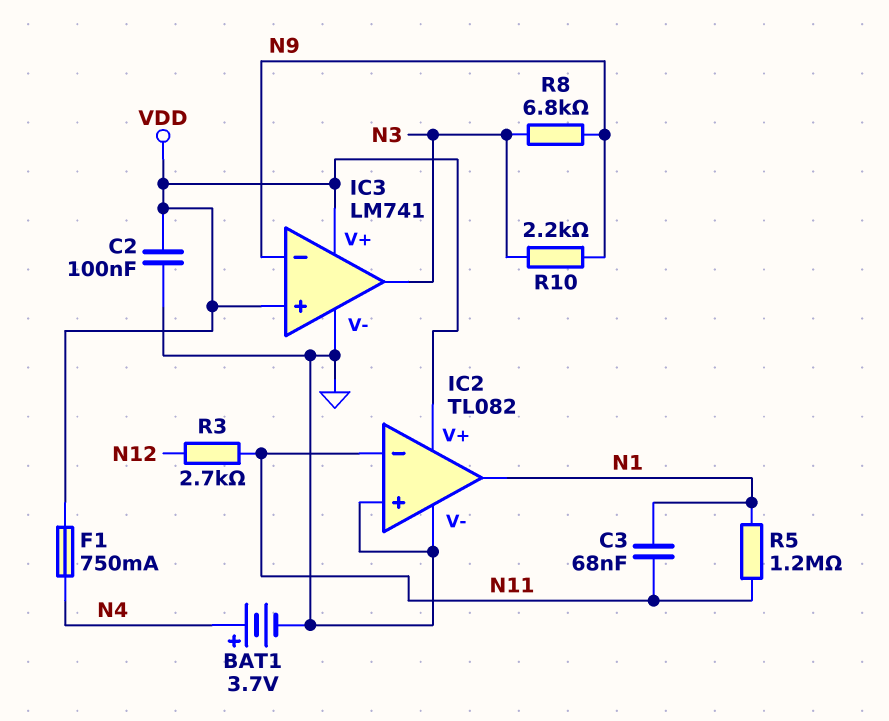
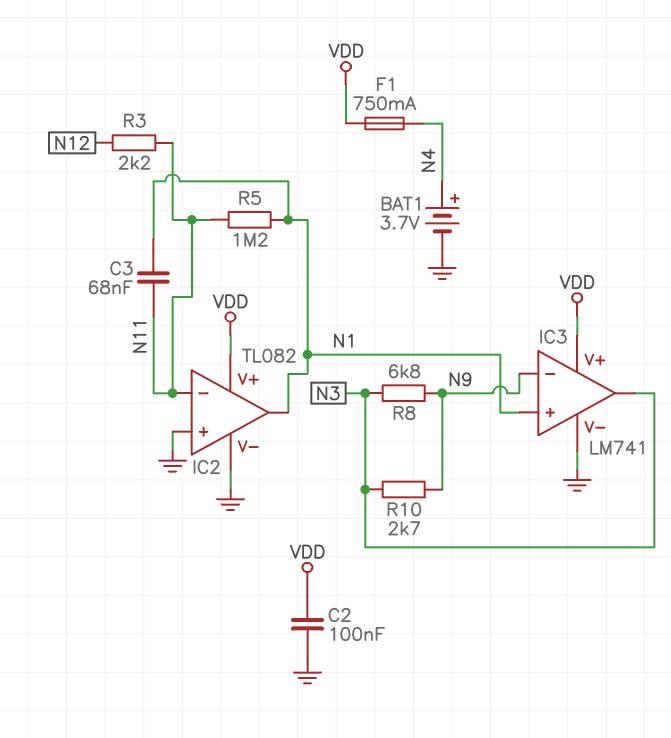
IC3 pin in+: VDD -> N1
R3: 2.7k (N11, N12) -> 2.2k (N11, N12)
R10: 2.2k (N3, N9) -> 2.7k (N3, N9)

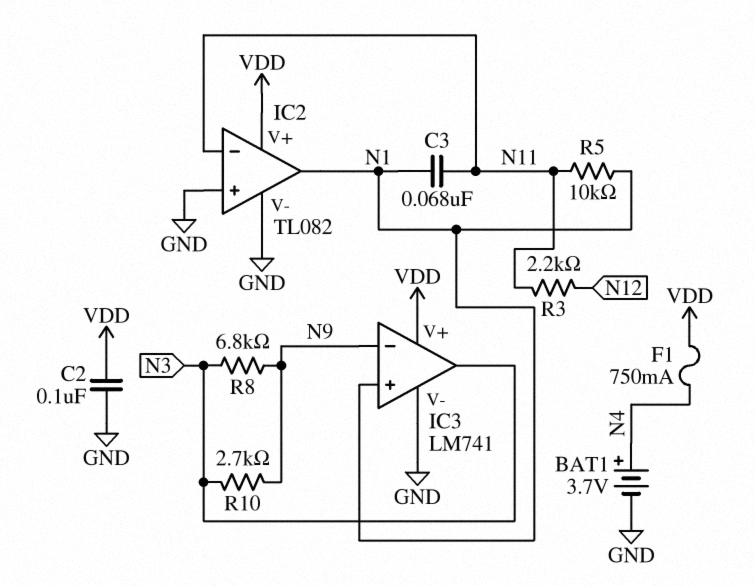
R5: 1.2M (N1, N11) -> 10k (N1, N11)

